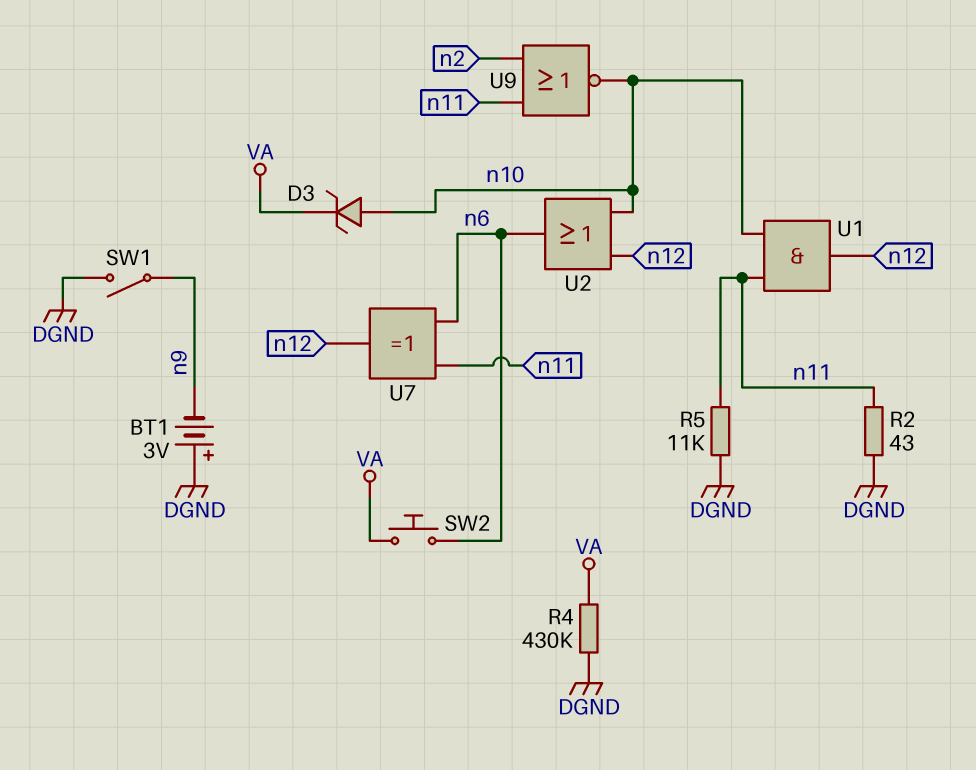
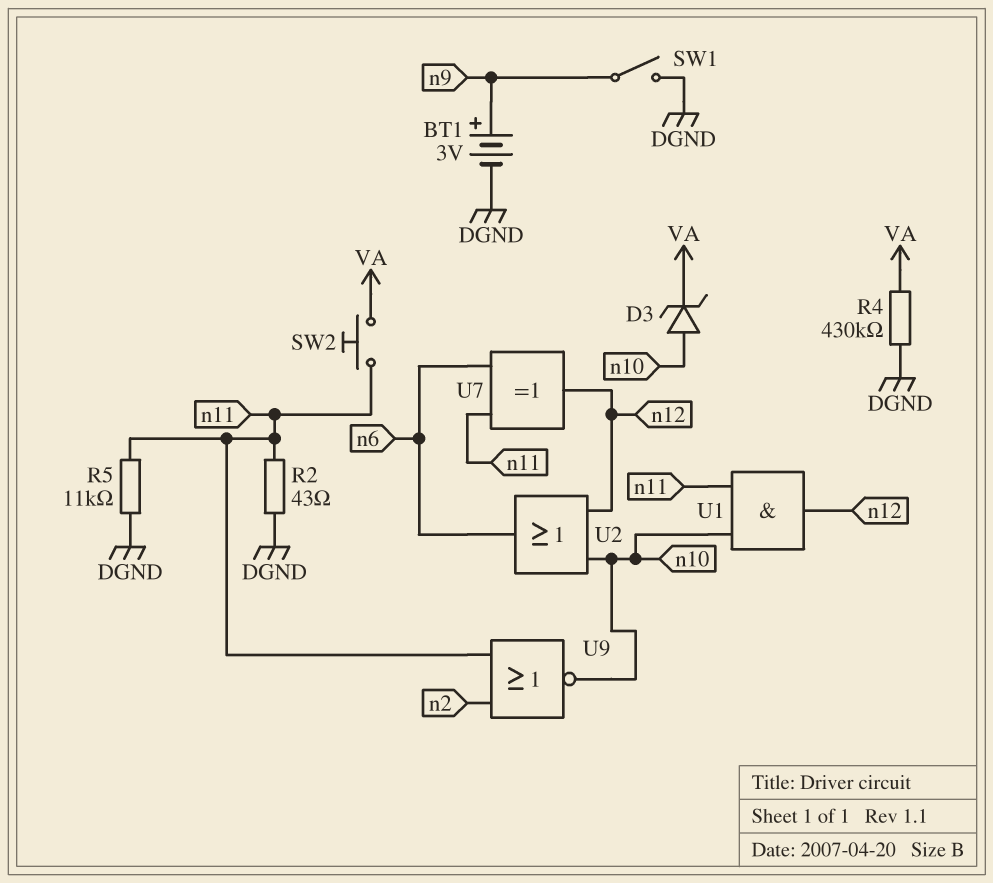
BT1: 3V (plus DGND, minus n9) -> 3V (plus n9, minus DGND)
SW2: button (VA, n6) -> button (VA, n11)

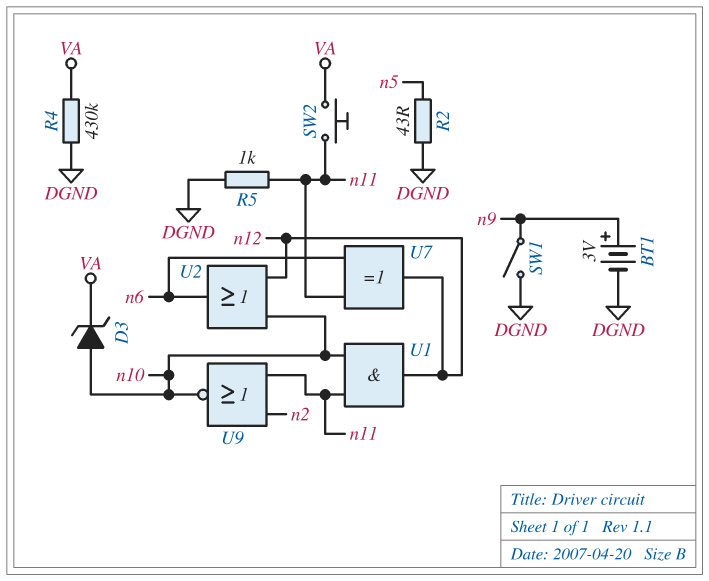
R2: 43 (DGND, n11) -> 43 (DGND, n5)
R5: 11k (DGND, n11) -> 1k (DGND, n11)

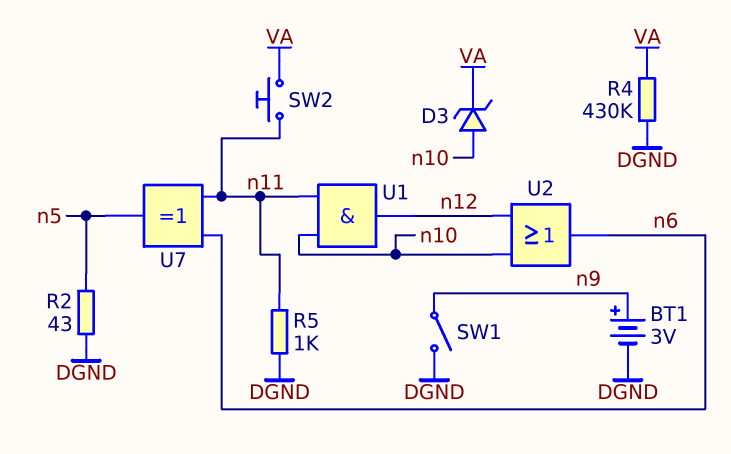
U7: XOR (in n6, in n11, out n12) -> XOR (in n6, in n11, out n5)
U9: NOR (in n2, in n11, out n10) -> none

